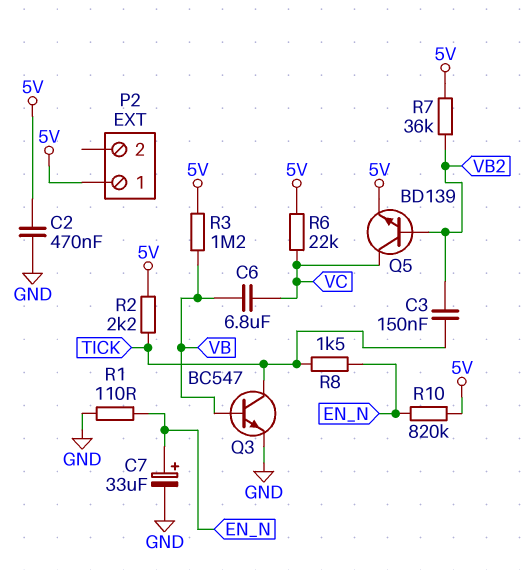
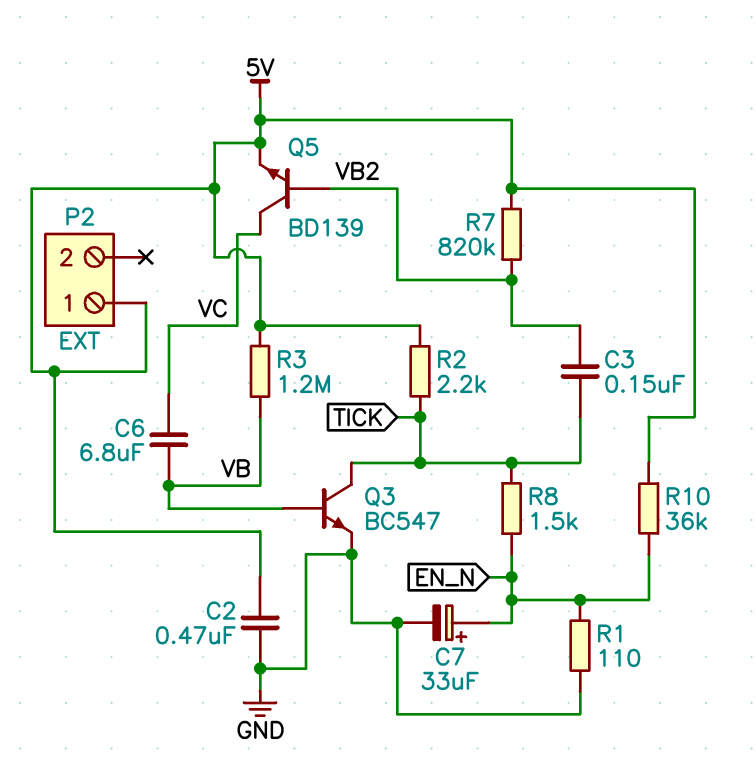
R6: 22k (5V, VC) -> none
R7: 36k (5V, VB2) -> 820k (5V, VB2)
R10: 820k (5V, EN_N) -> 36k (5V, EN_N)

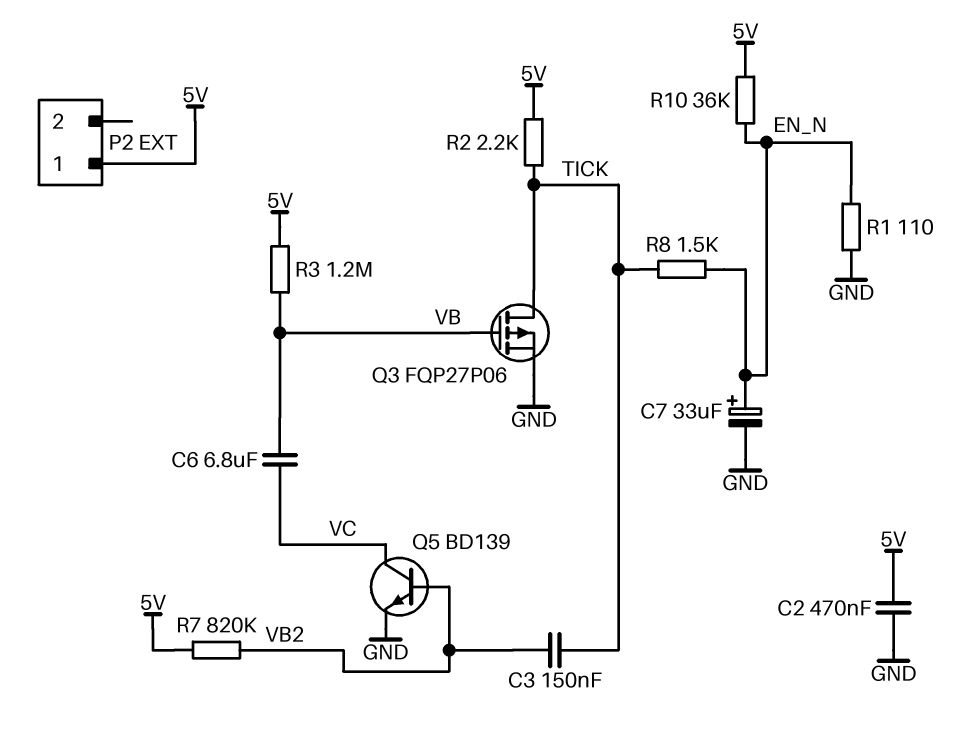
Q3: NPN BC547 (B VB, C TICK, E GND) -> PMOS FQP27P06 (G VB, D TICK, S GND)
Q5: NPN BD139 (B VB2, C VC, E 5V) -> NPN BD139 (B VB2, C VC, E GND)

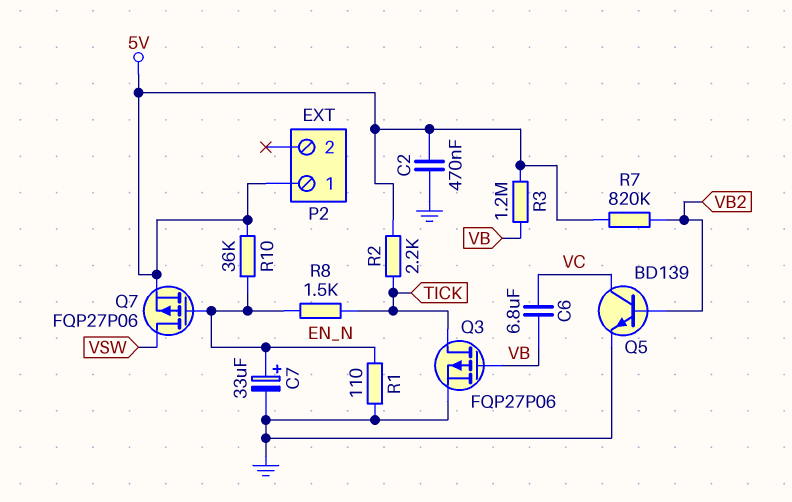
C3: 150nF (TICK, VB2) -> none
Q7: none -> PMOS FQP27P06 (G EN_N, D VSW, S 5V)

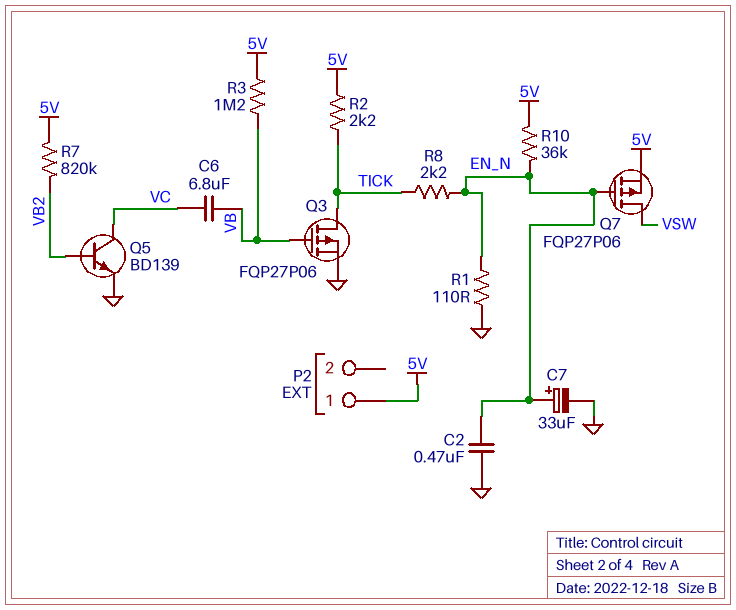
C2: 470nF (5V, GND) -> 470nF (EN_N, GND)
R8: 1.5k (EN_N, TICK) -> 2.2k (EN_N, TICK)

